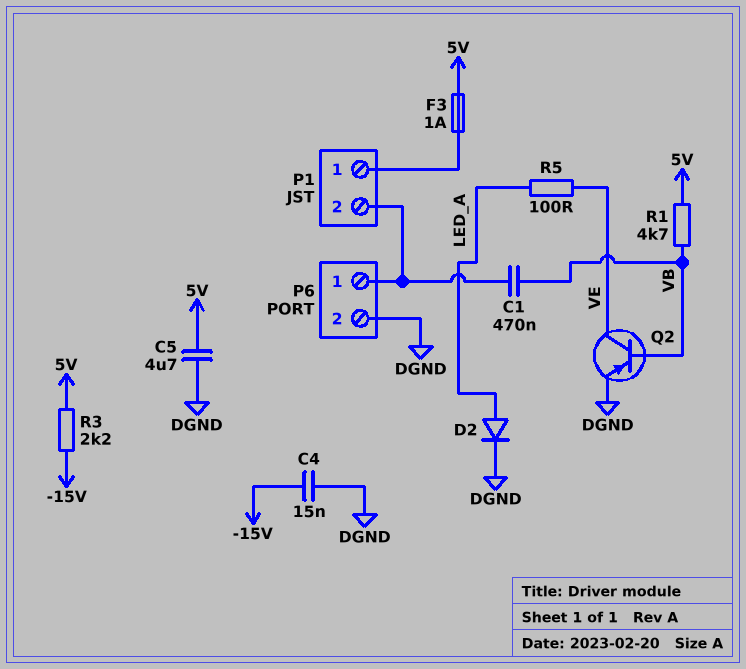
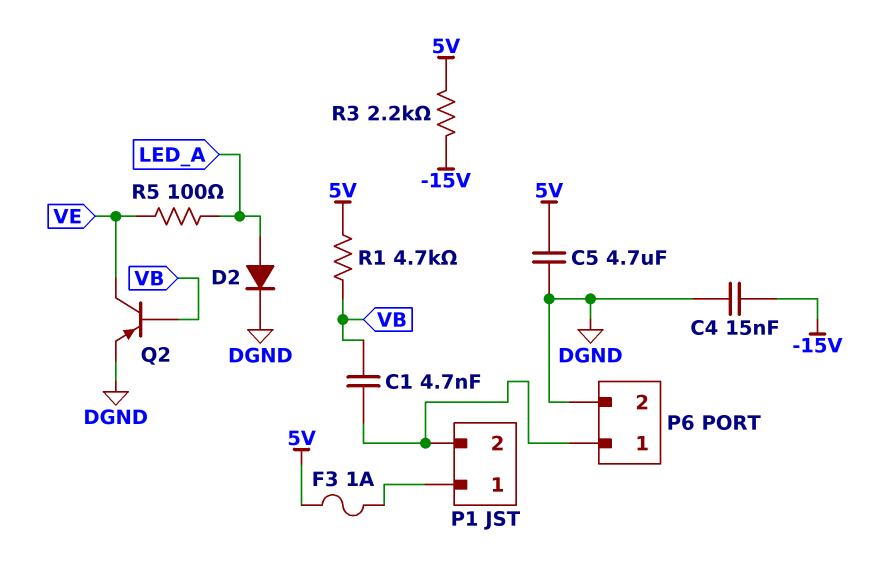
C1: 470nF (P1/2, VB) -> 4.7nF (P1/2, VB)

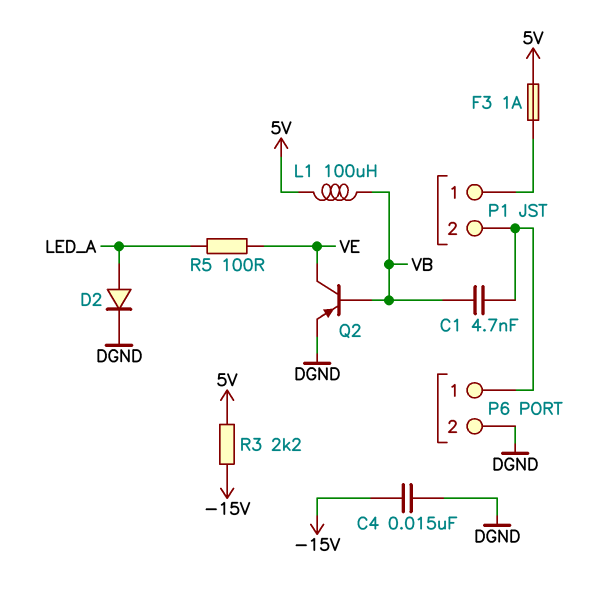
C5: 4.7uF (5V, DGND) -> none
L1: none -> 100uH (5V, VB)
R1: 4.7k (5V, VB) -> none

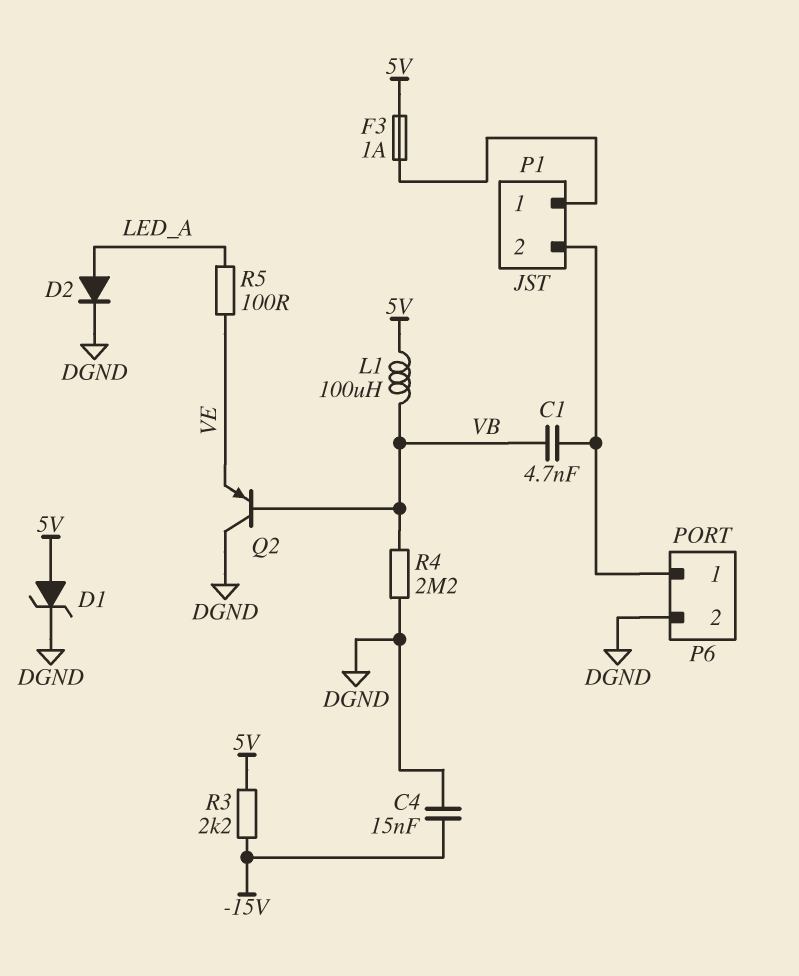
D1: none -> zener (A 5V, K DGND)
Q2: PNP (B VB, C VE, E DGND) -> PNP (B VB, C DGND, E VE)
R4: none -> 2.2M (DGND, VB)

